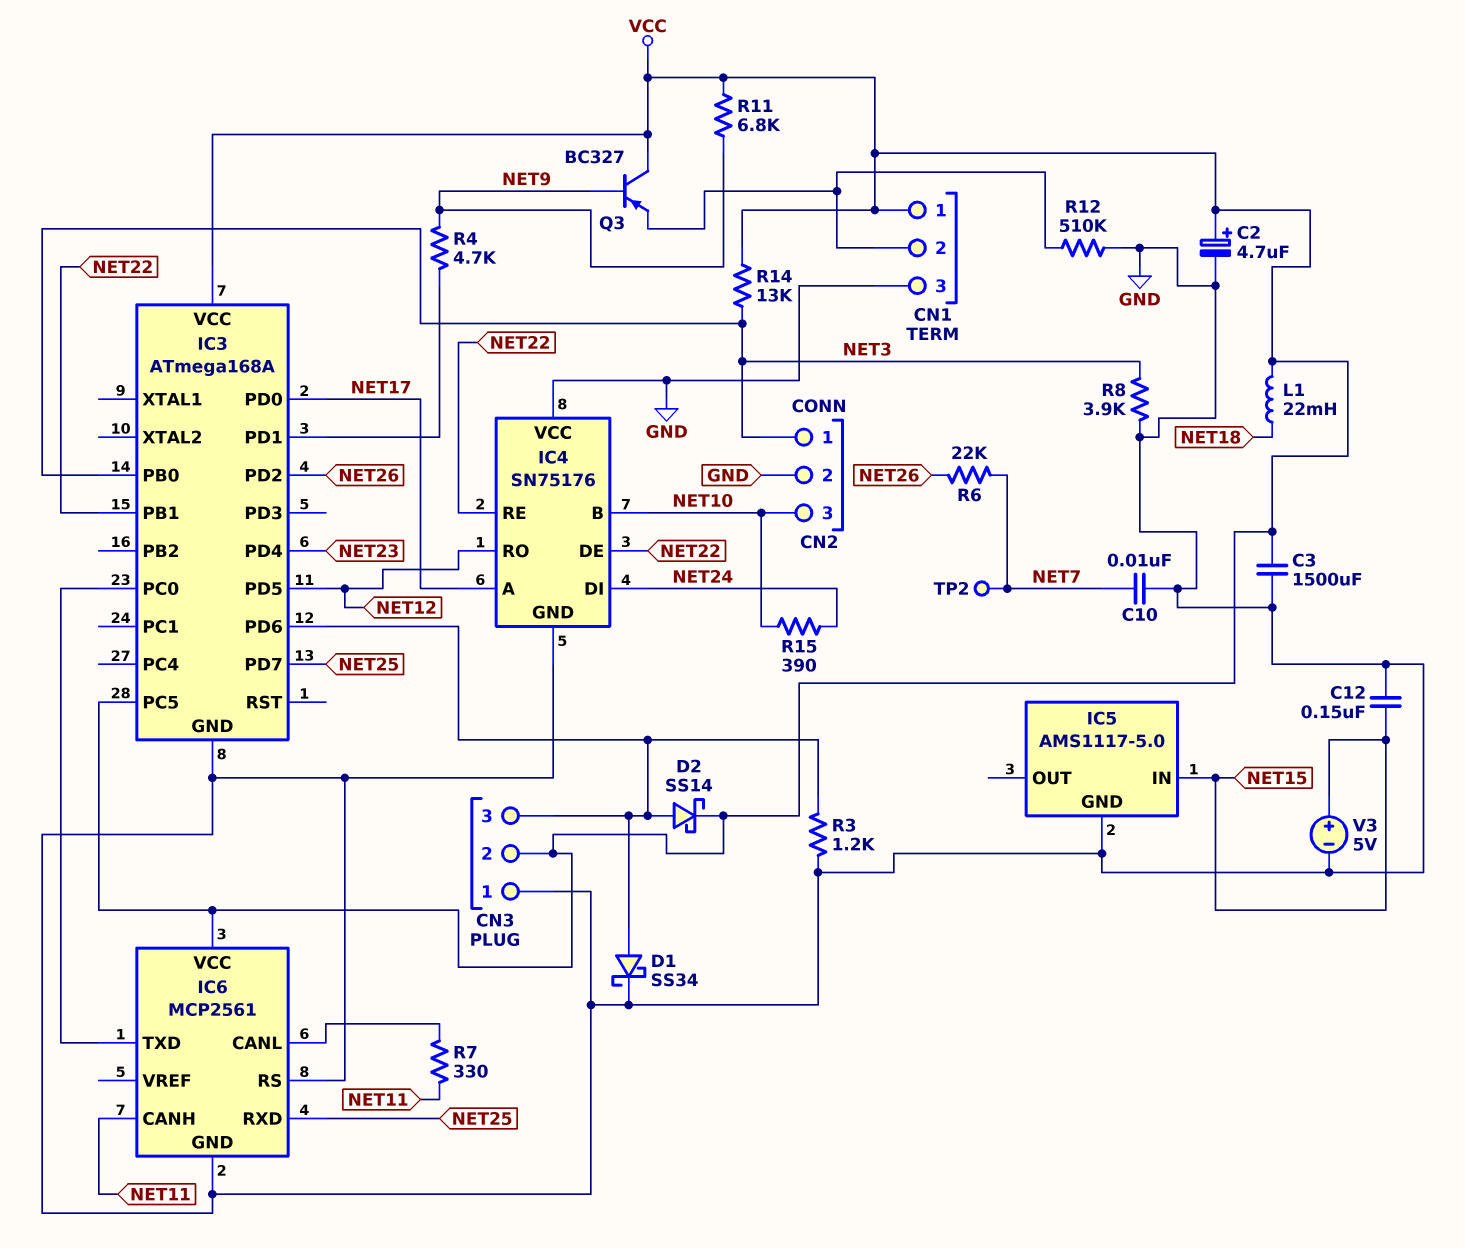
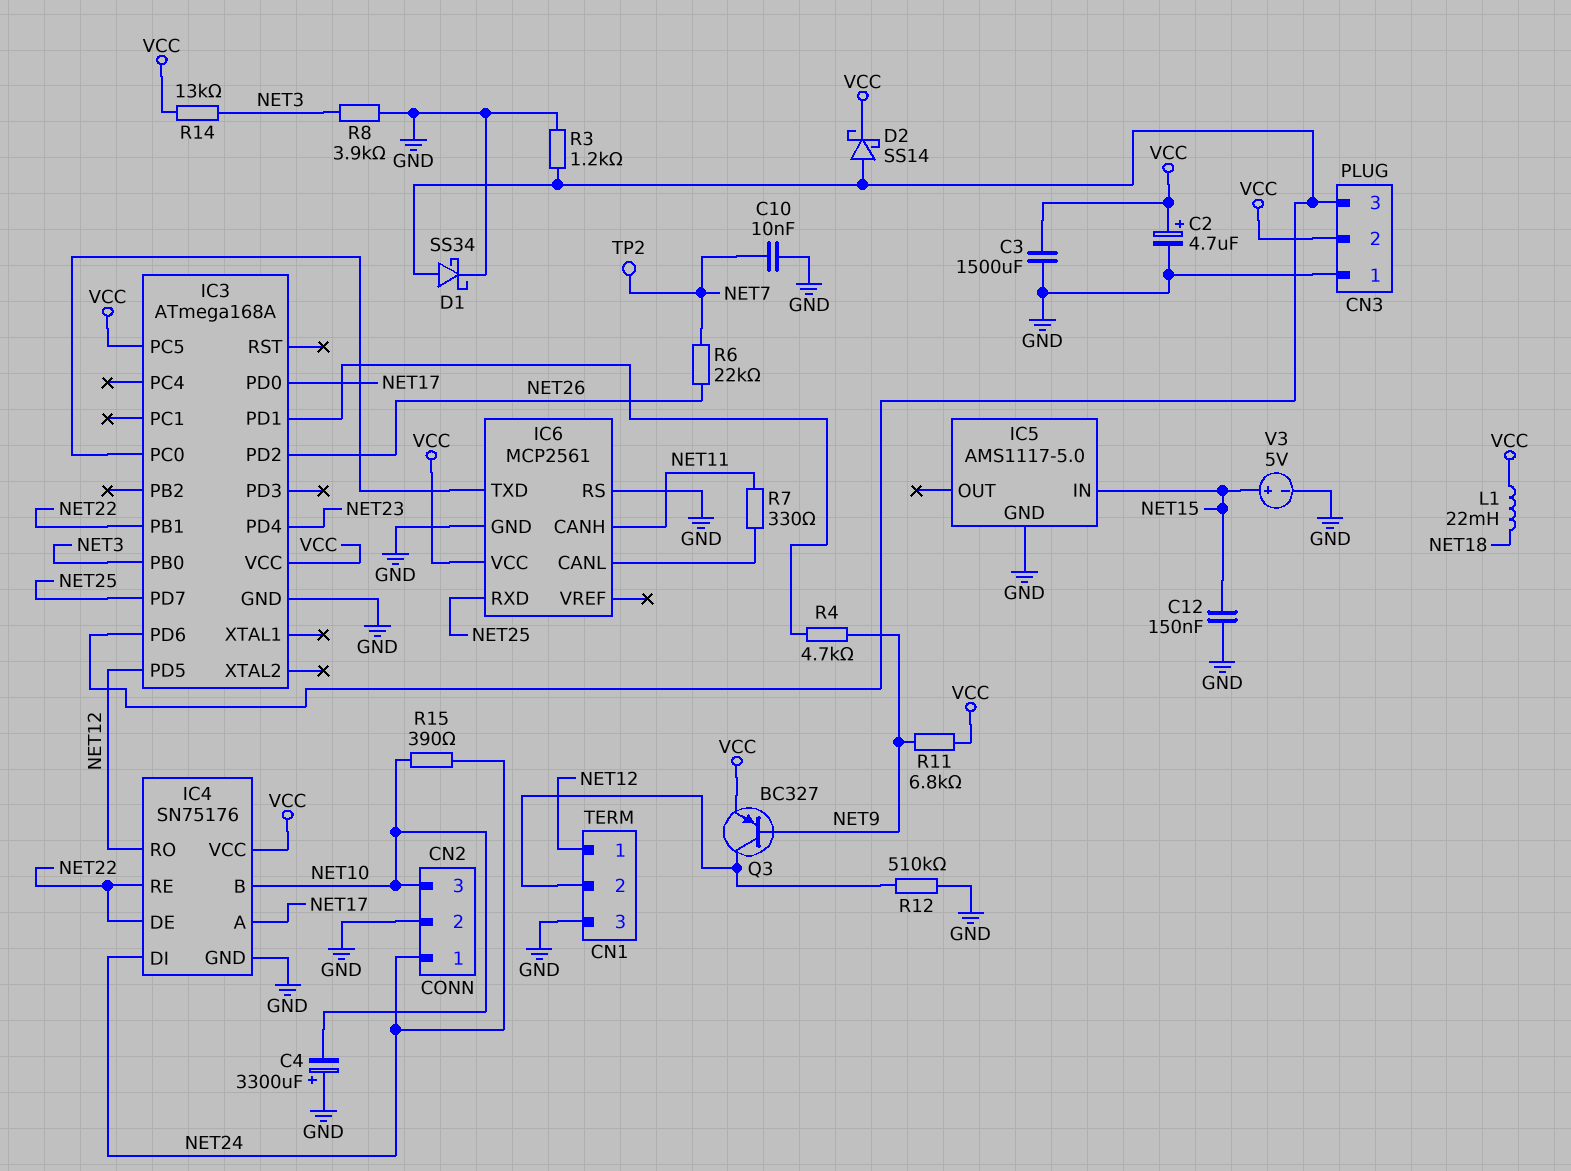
C4: none -> 3300uF (plus GND, minus NET10)
CN1 pin 1: VCC -> NET12
CN2 pin 1: NET3 -> NET24
IC4 pin VCC: GND -> VCC
Q3: PNP BC327 (B NET9, C VCC, E CN1/2) -> PNP BC327 (B NET9, C CN1/2, E VCC)

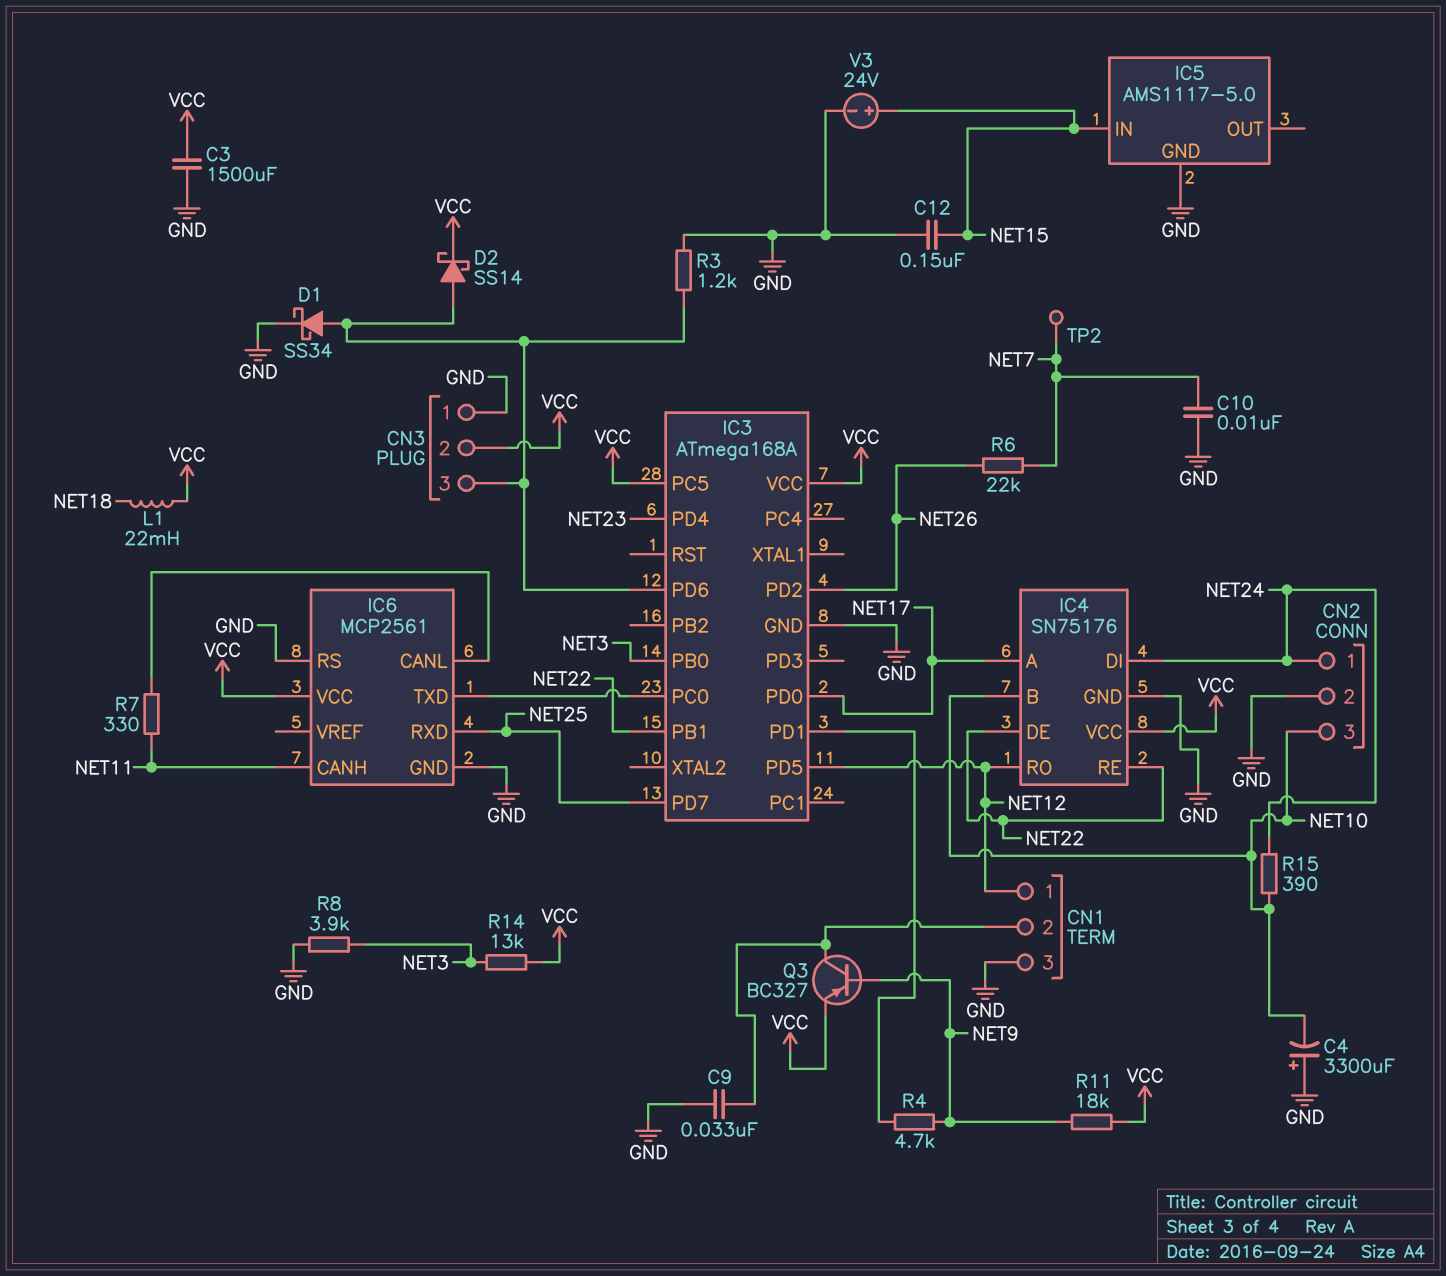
C2: 4.7uF (plus VCC, minus GND) -> none
C9: none -> 33nF (CN1/2, GND)
R11: 6.8k (NET9, VCC) -> 18k (NET9, VCC)
R12: 510k (CN1/2, GND) -> none
V3: 5V (plus NET15, minus GND) -> 24V (plus NET15, minus GND)

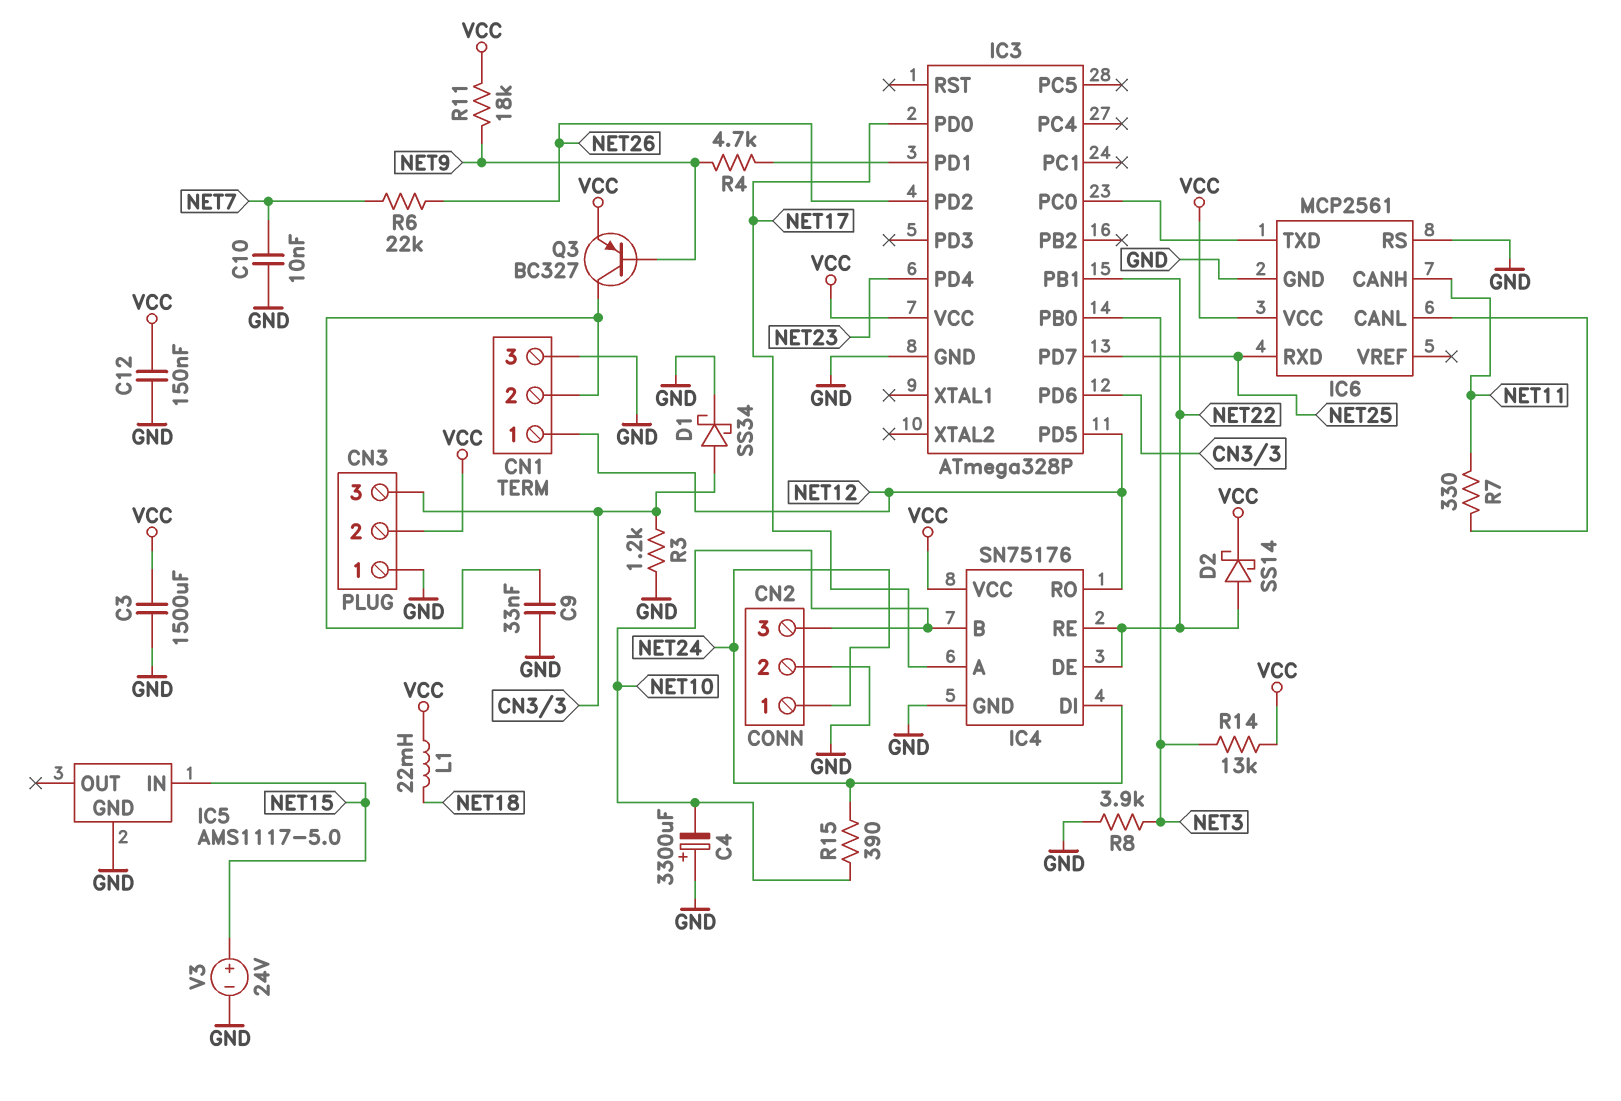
C12: 150nF (GND, NET15) -> 150nF (GND, VCC)
D2: schottky SS14 (A CN3/3, K VCC) -> schottky SS14 (A NET22, K VCC)
IC3: ATmega168A -> ATmega328P
IC3 pin PC5: VCC -> none
TP2: test point (NET7) -> none

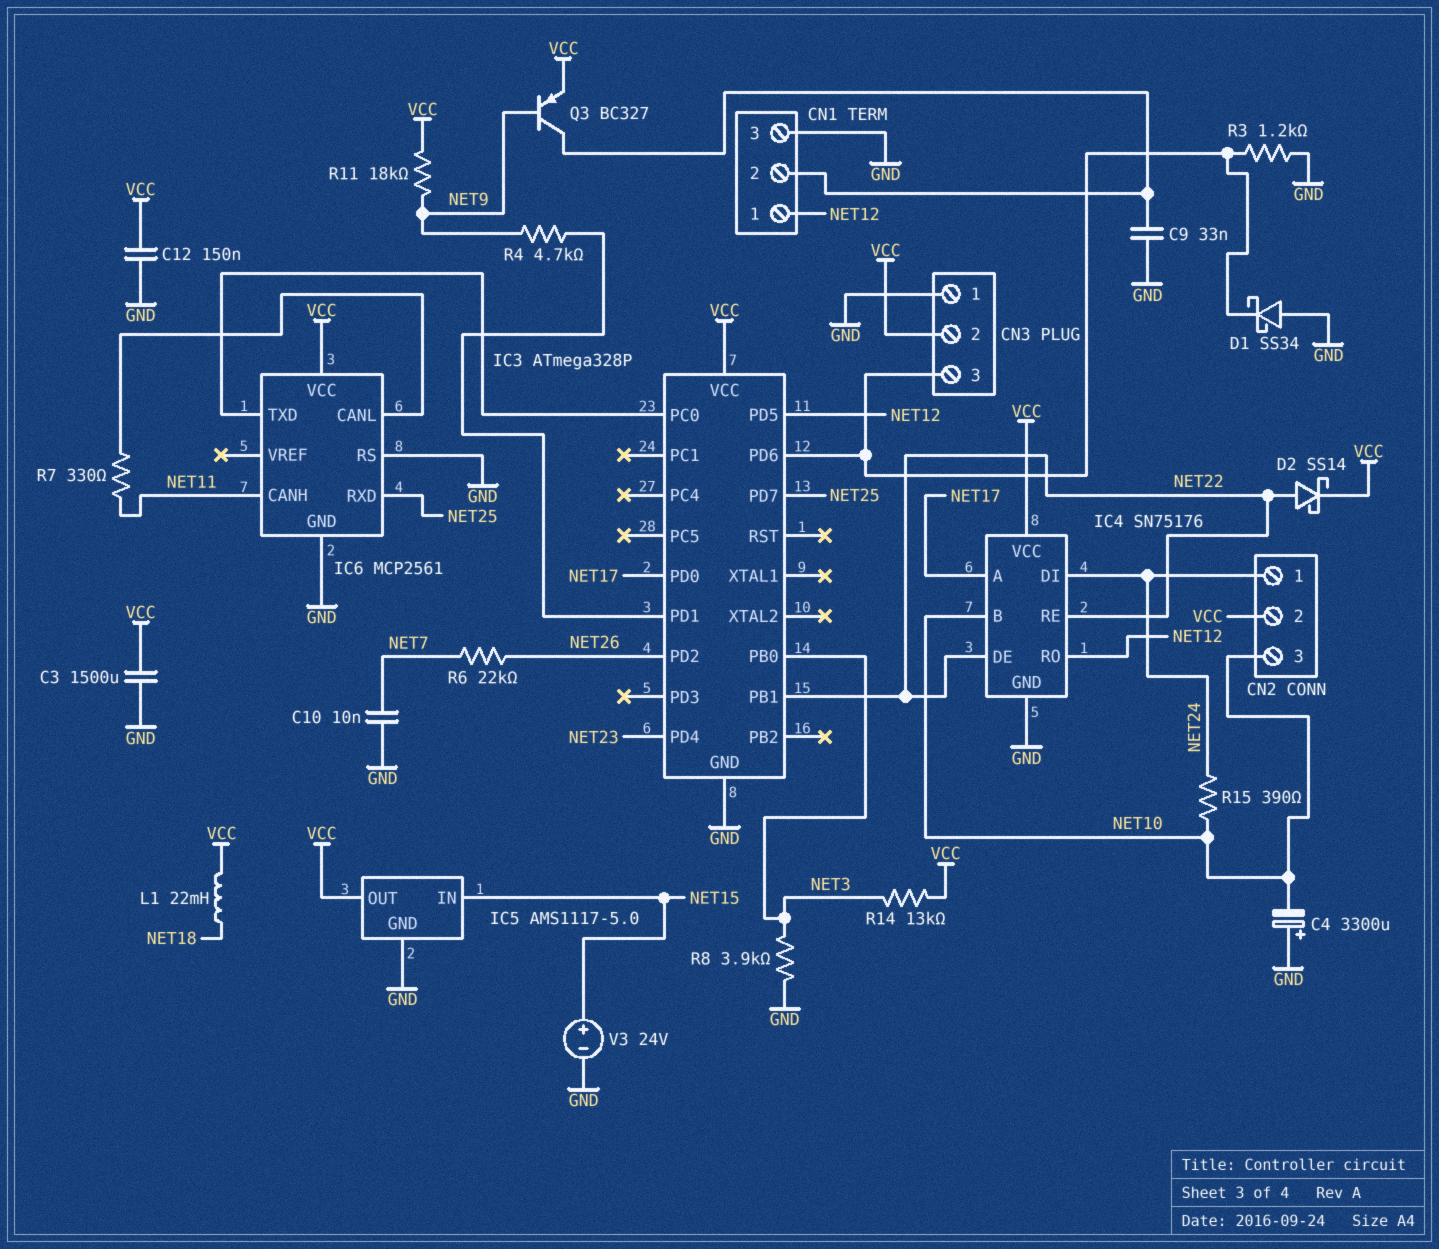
CN2 pin 2: GND -> VCC
D1: schottky SS34 (A CN3/3, K GND) -> schottky SS34 (A GND, K CN3/3)
IC5 pin OUT: none -> VCC

